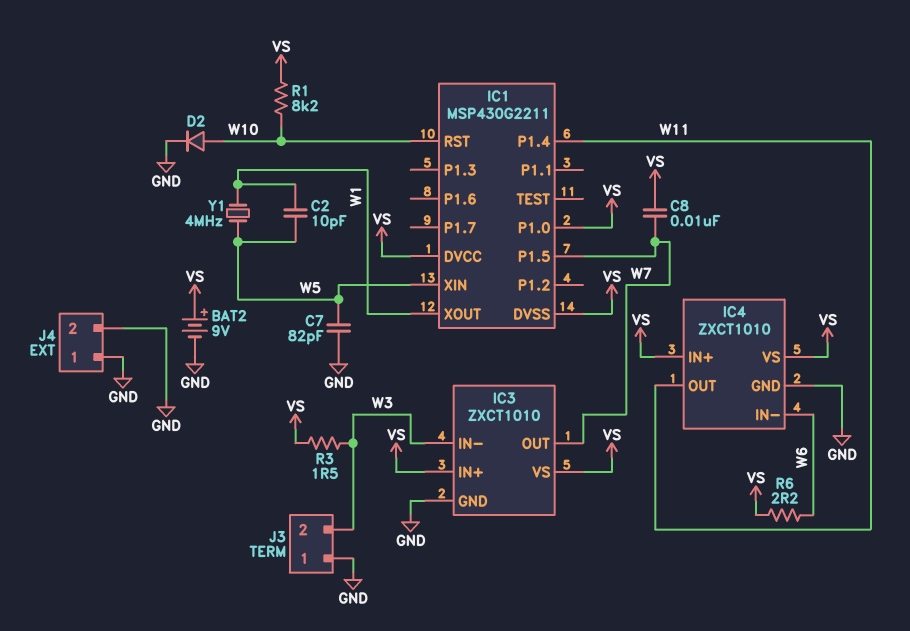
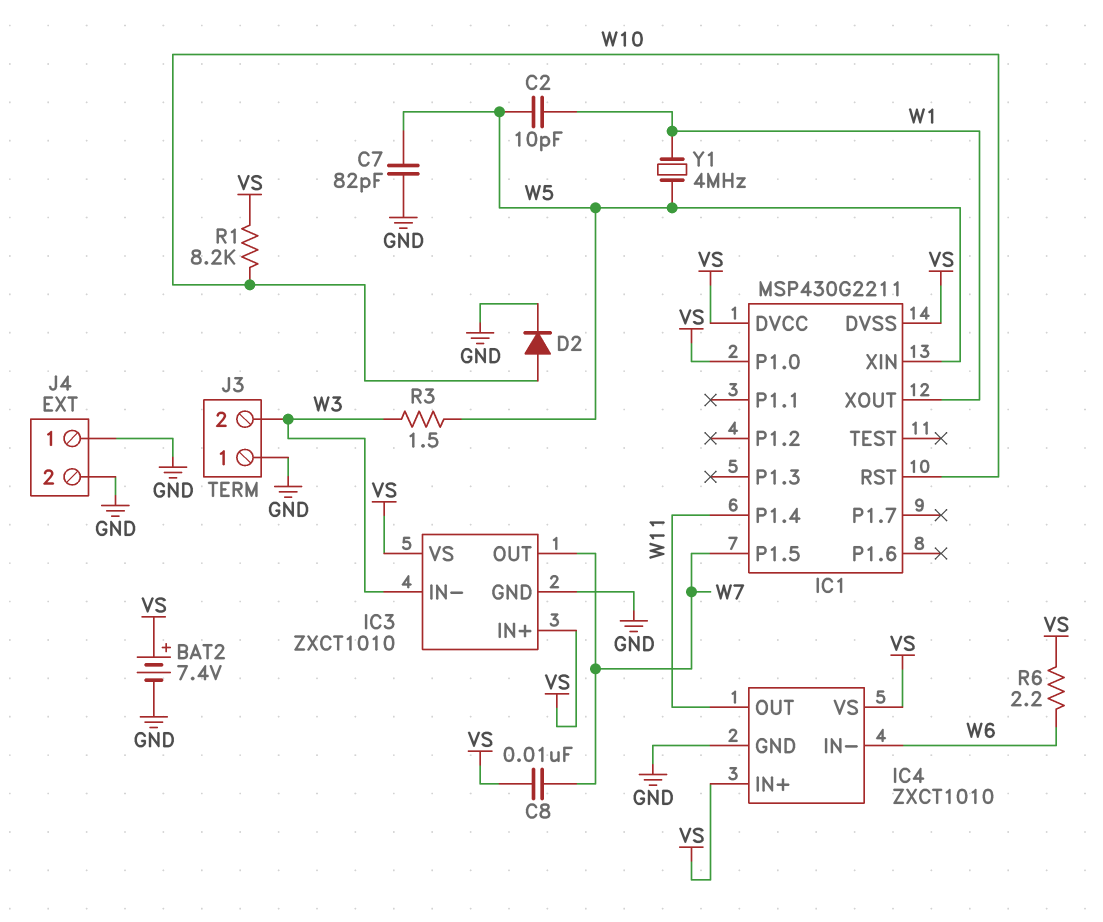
BAT2: 9V (plus VS, minus GND) -> 7.4V (plus VS, minus GND)
R3: 1.5 (VS, W3) -> 1.5 (W3, W5)

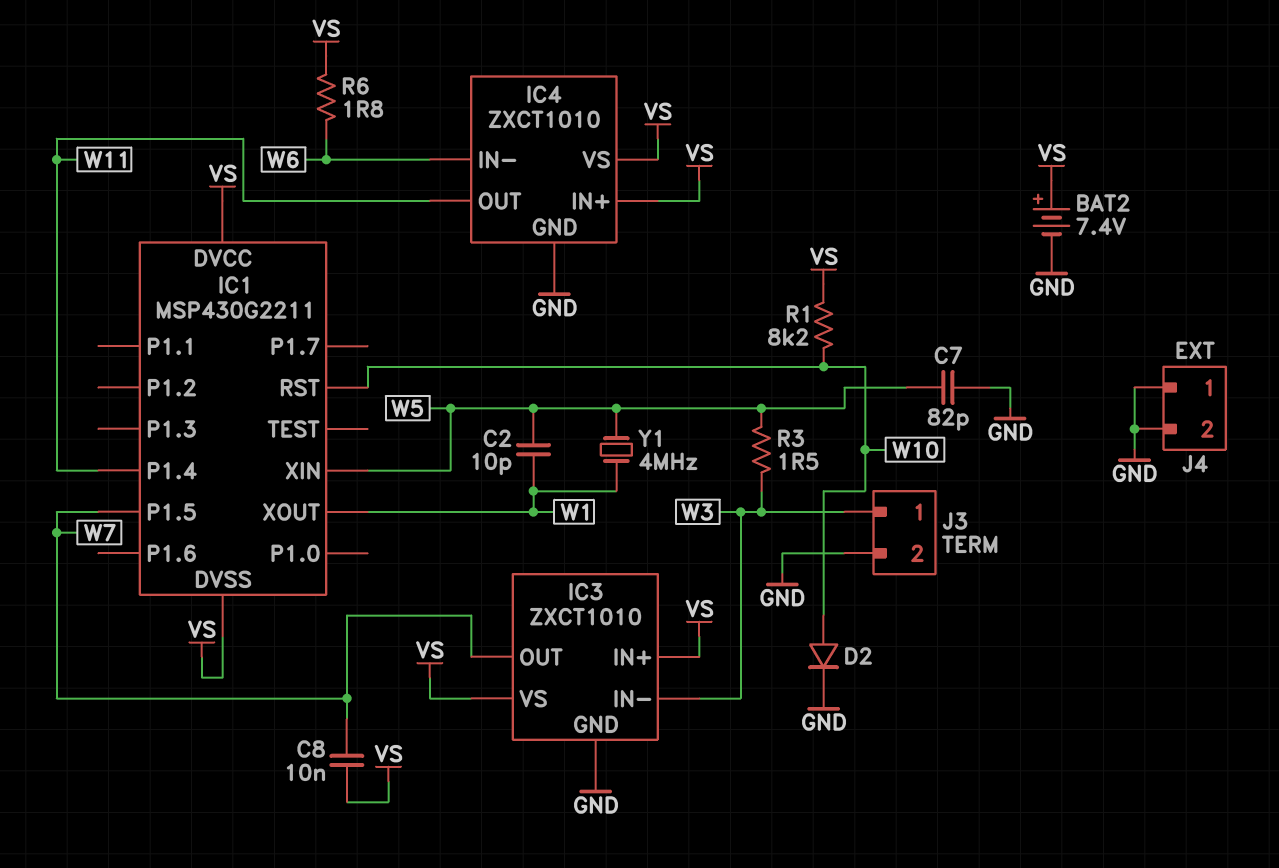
IC1 pin P1.0: VS -> none
J3 pin 1: GND -> W3
J3 pin 2: W3 -> GND
R6: 2.2 (VS, W6) -> 1.8 (VS, W6)

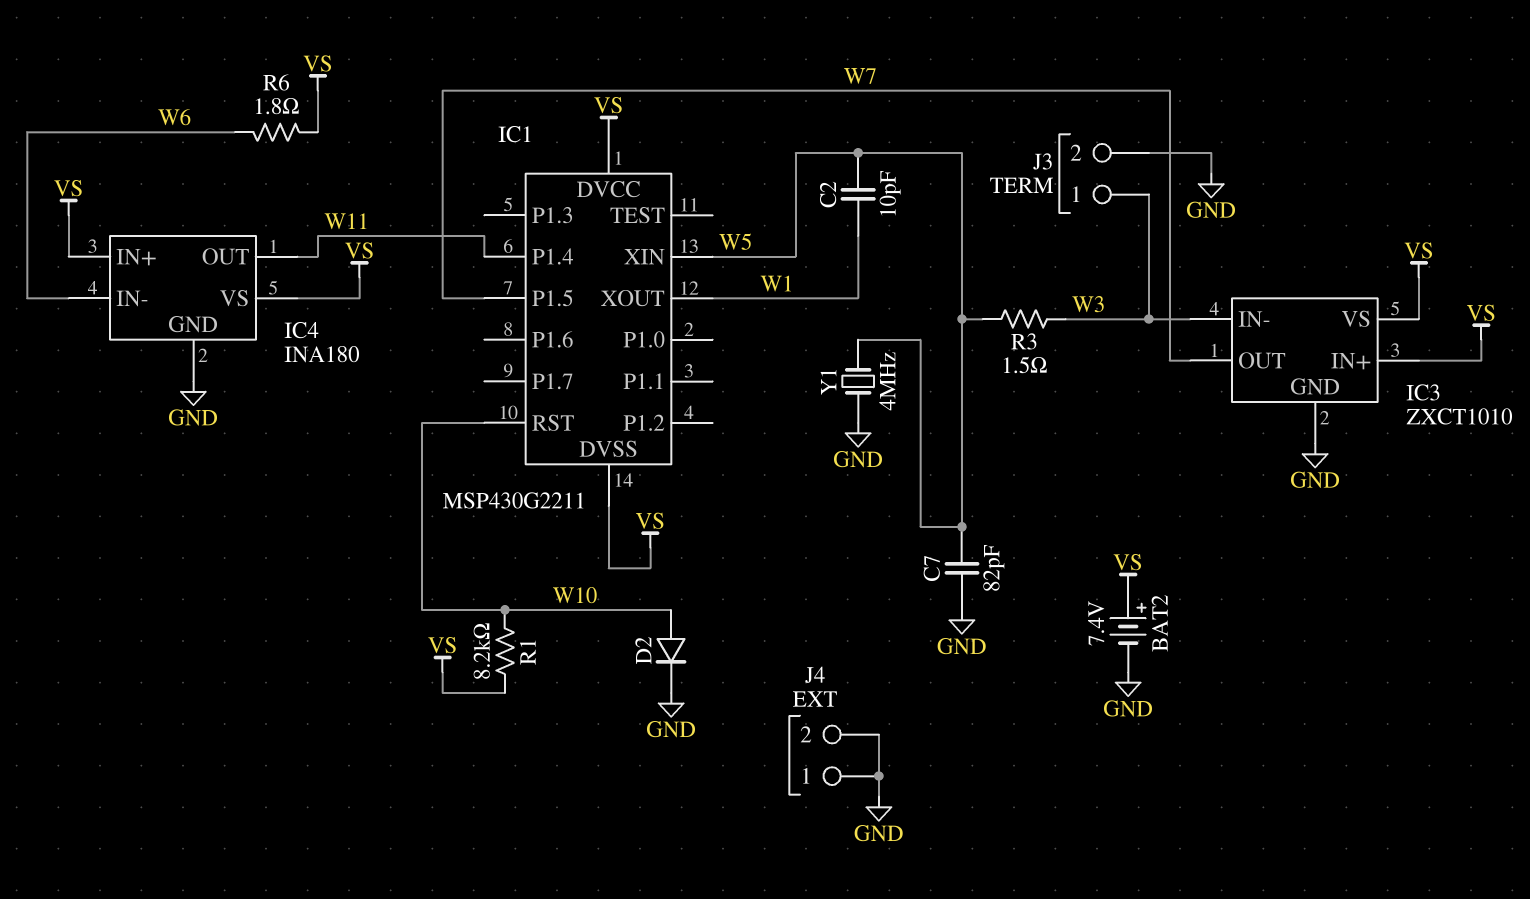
C8: 10nF (VS, W7) -> none
IC4: ZXCT1010 -> INA180
Y1: 4MHz (W1, W5) -> 4MHz (GND, W5)

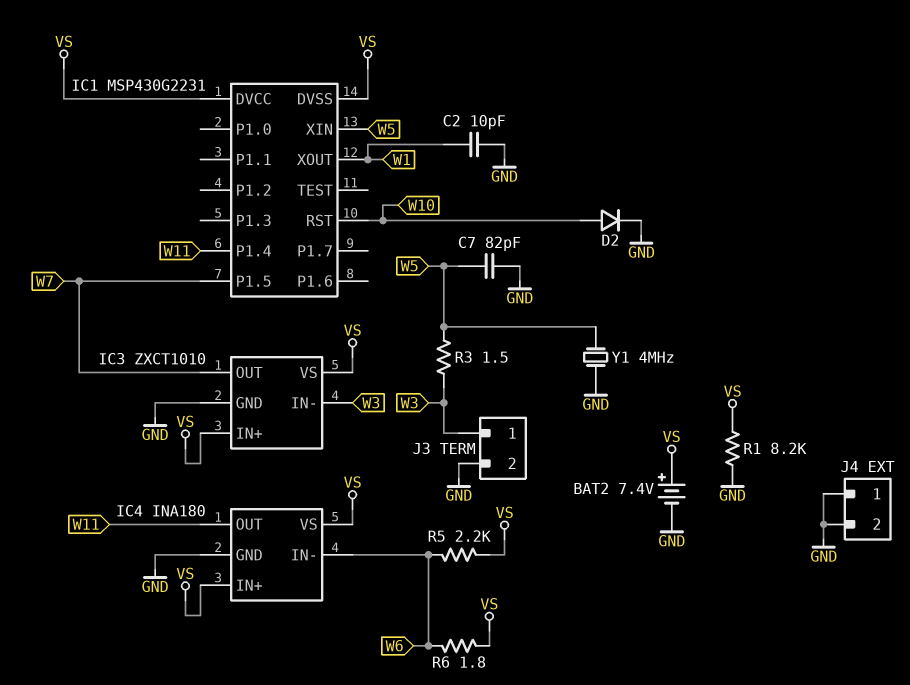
C2: 10pF (W1, W5) -> 10pF (GND, W1)
IC1: MSP430G2211 -> MSP430G2231
R1: 8.2k (VS, W10) -> 8.2k (GND, VS)
R5: none -> 2.2k (VS, W6)

